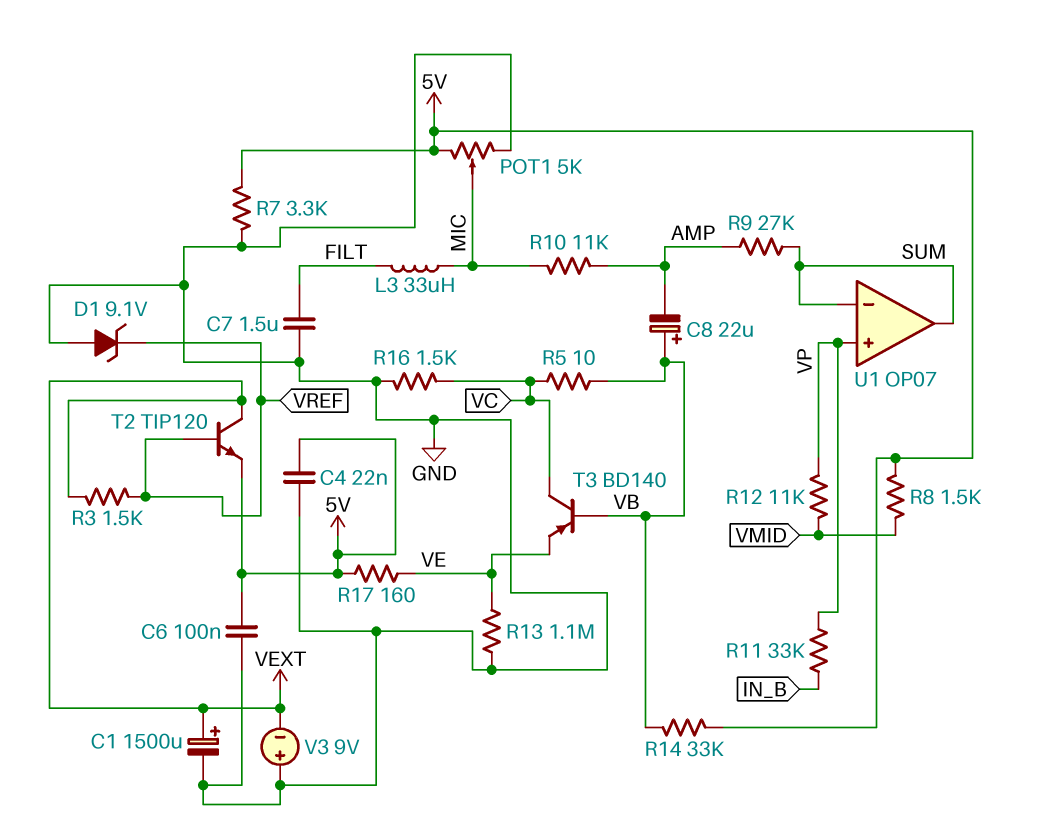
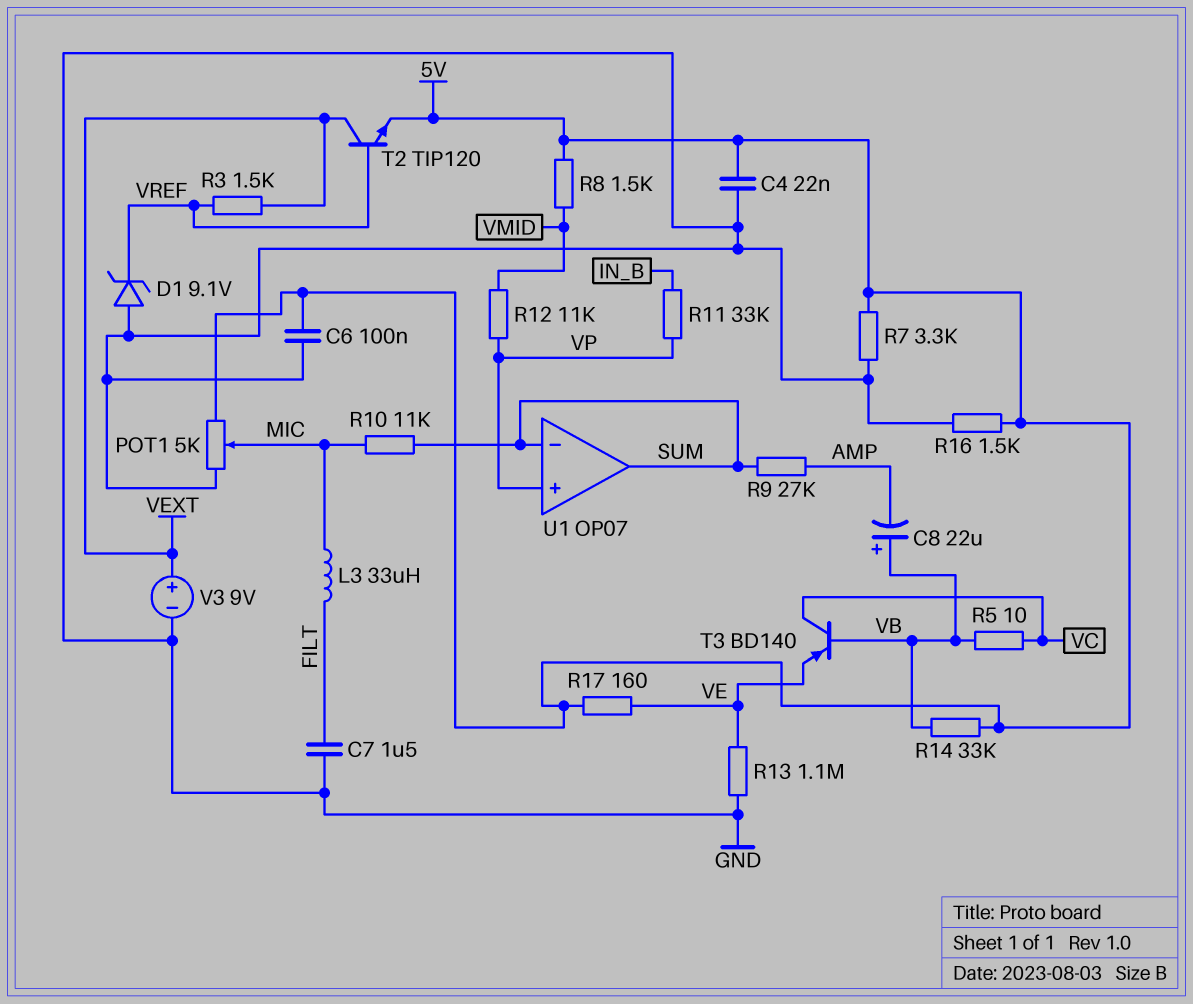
C1: 1500uF (plus VEXT, minus GND) -> none
R10: 11k (AMP, MIC) -> 11k (MIC, SUM)
R16: 1.5k (GND, VC) -> 1.5k (5V, GND)
V3: 9V (plus GND, minus VEXT) -> 9V (plus VEXT, minus GND)

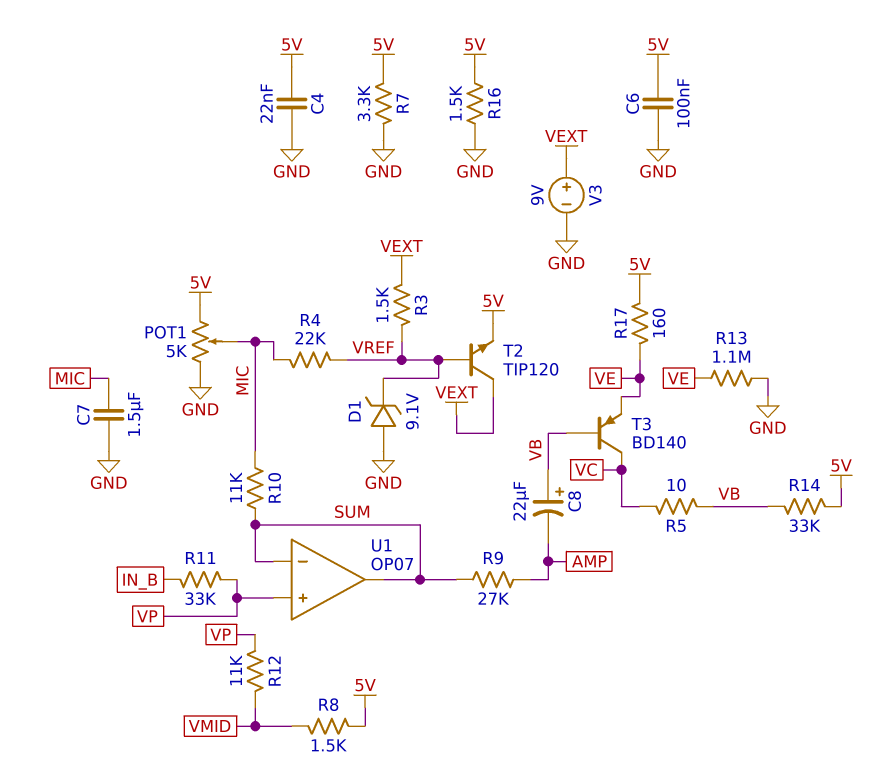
C7: 1.5uF (FILT, GND) -> 1.5uF (GND, MIC)
L3: 33uH (FILT, MIC) -> none
R4: none -> 22k (MIC, VREF)

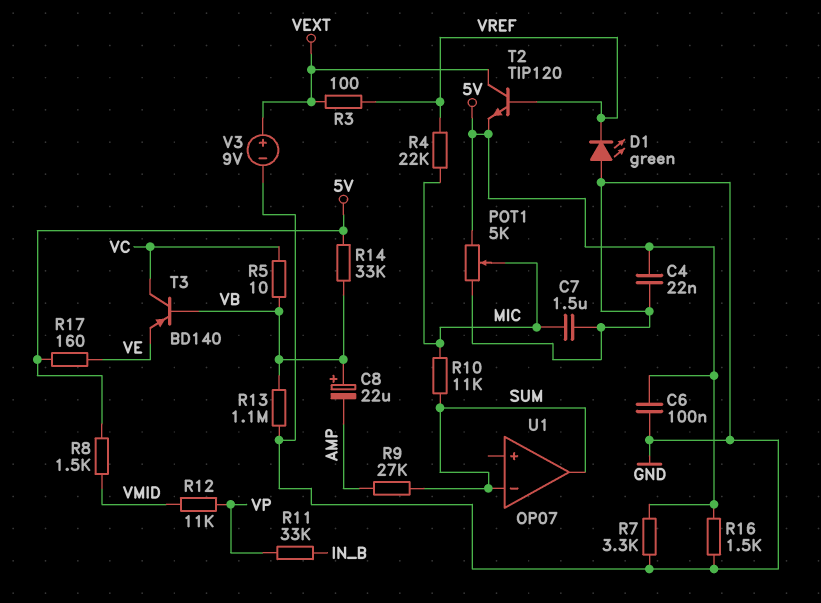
D1: zener 9.1V (A GND, K VREF) -> LED green (A GND, K VREF)
R3: 1.5k (VEXT, VREF) -> 100 (VEXT, VREF)
R13: 1.1M (GND, VE) -> 1.1M (GND, VB)
U1 pin in+: VP -> none

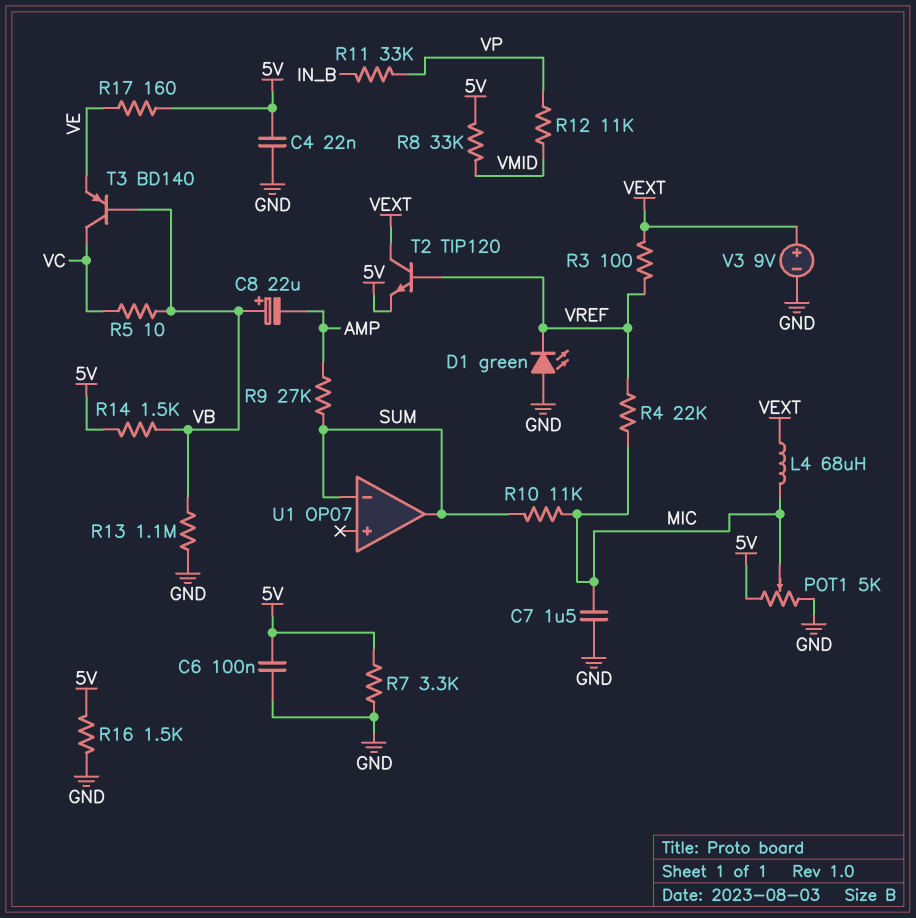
L4: none -> 68uH (MIC, VEXT)
R8: 1.5k (5V, VMID) -> 33k (5V, VMID)
R14: 33k (5V, VB) -> 1.5k (5V, VB)

